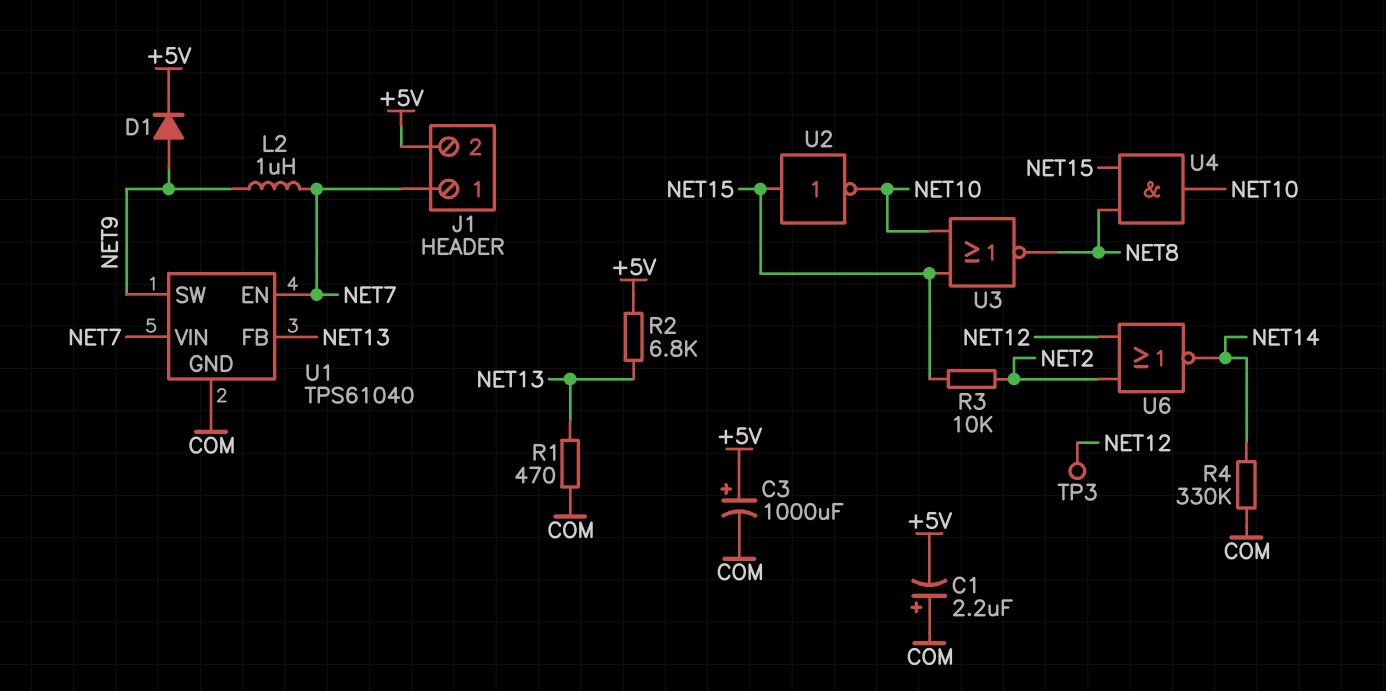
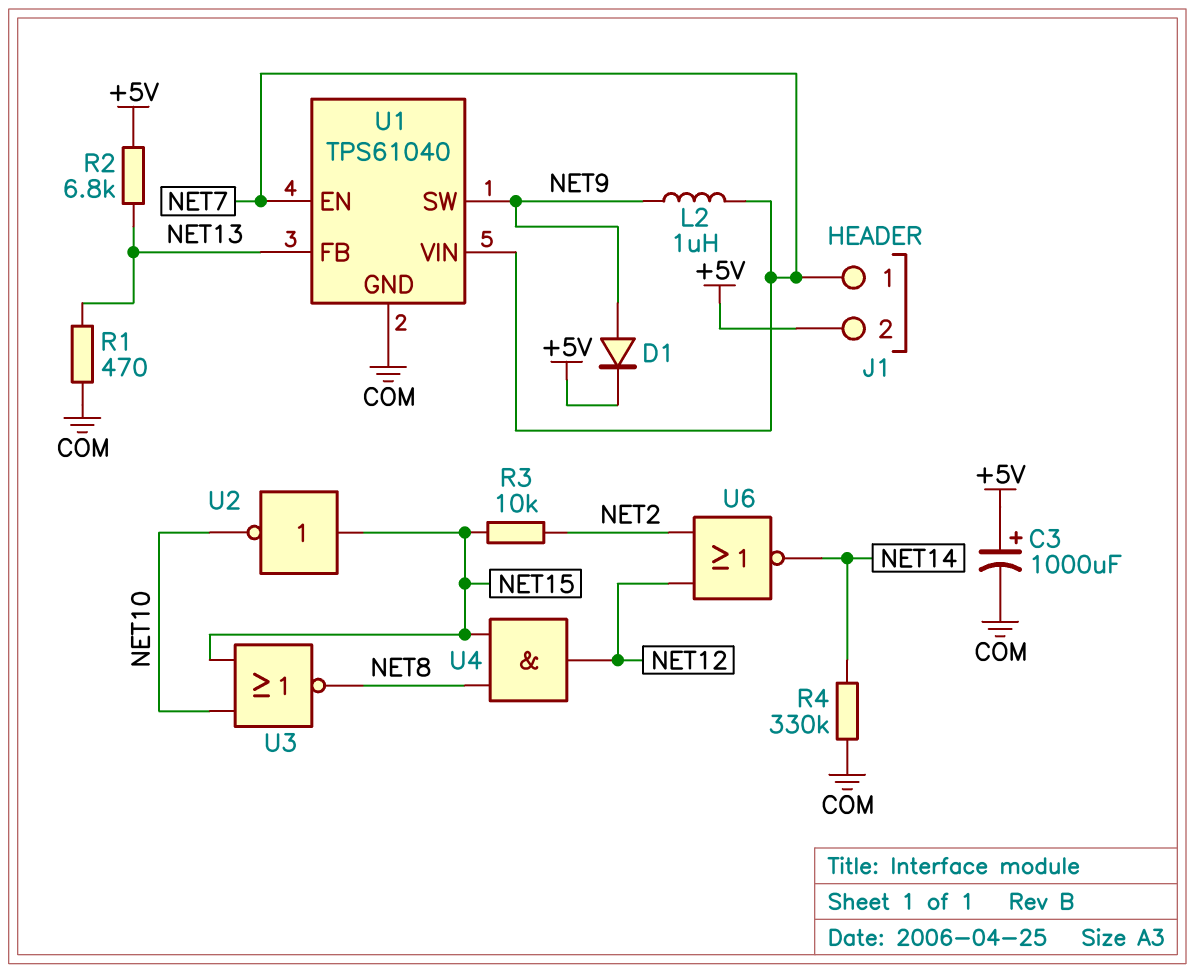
C1: 2.2uF (plus COM, minus +5V) -> none
TP3: test point (NET12) -> none
U4: AND (in NET8, in NET15, out NET10) -> AND (in NET8, in NET15, out NET12)

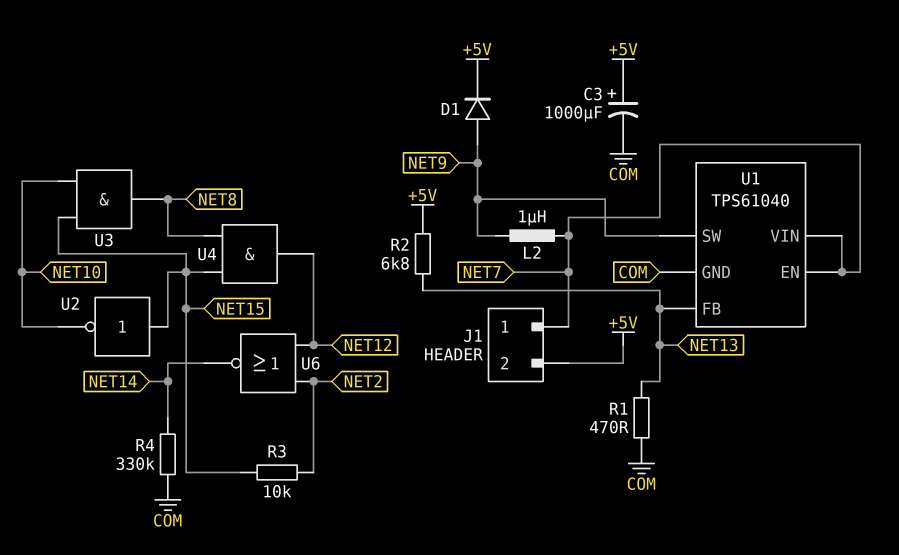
U3: NOR (in NET10, in NET15, out NET8) -> AND (in NET10, in NET15, out NET8)

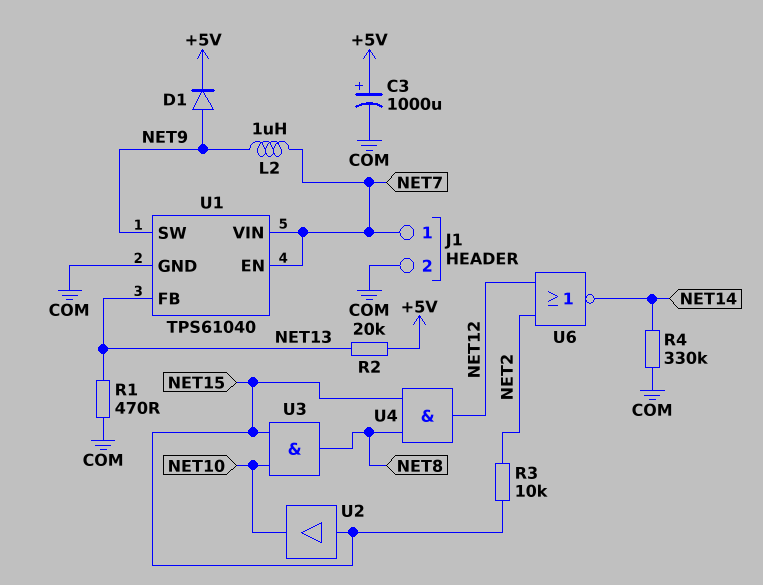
J1 pin 2: +5V -> COM
R2: 6.8k (+5V, NET13) -> 20k (+5V, NET13)
U2: NOT (in NET15, out NET10) -> buffer (in NET15, out NET10)

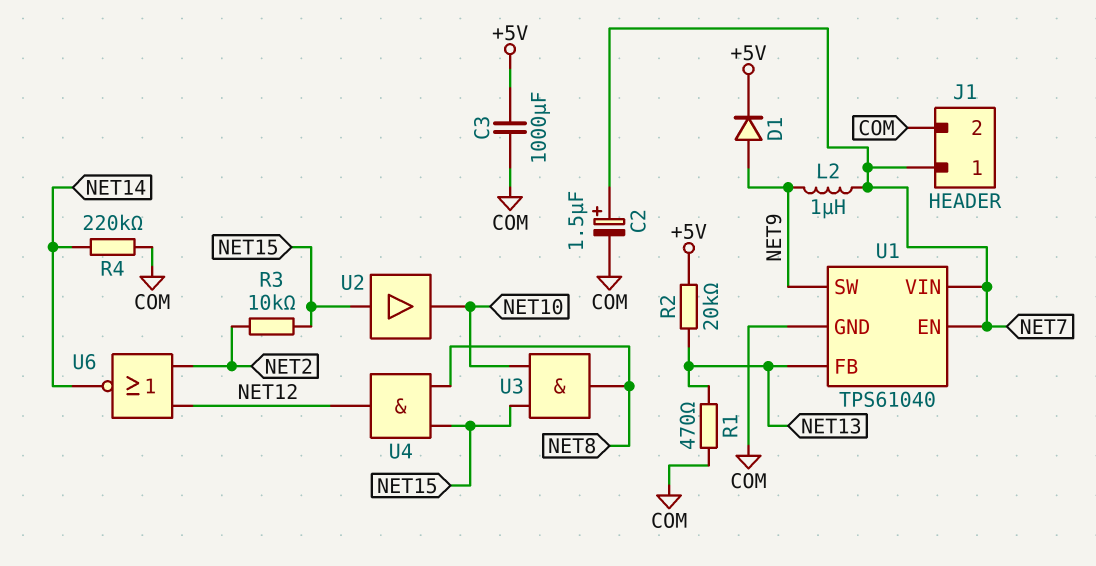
C2: none -> 1.5uF (plus NET7, minus COM)
C3: 1000uF (plus +5V, minus COM) -> 1000uF (+5V, COM)
R4: 330k (COM, NET14) -> 220k (COM, NET14)

